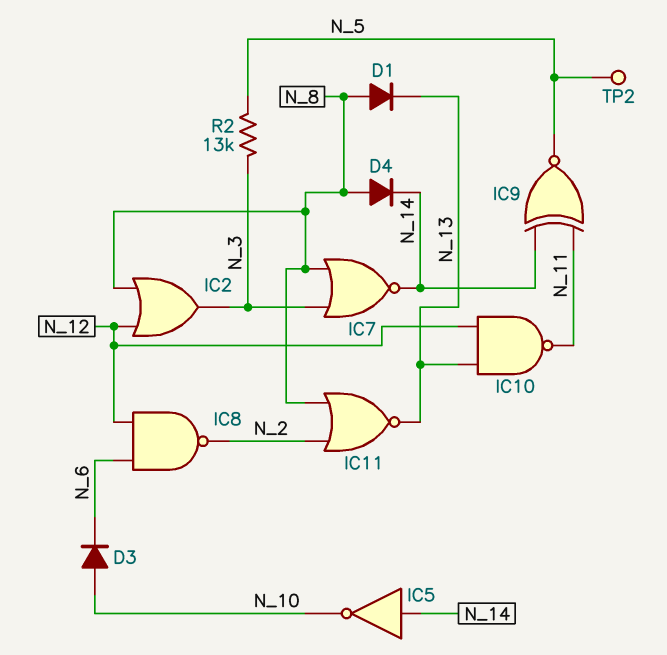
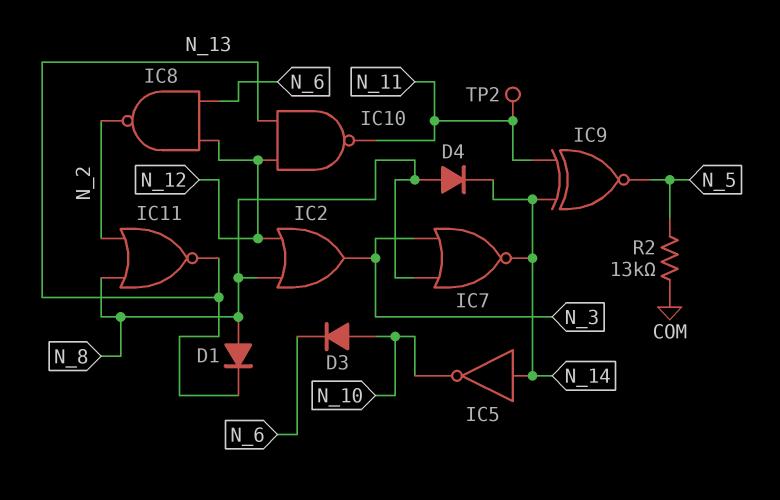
R2: 13k (N_3, N_5) -> 13k (COM, N_5)
TP2: test point (N_5) -> test point (N_11)

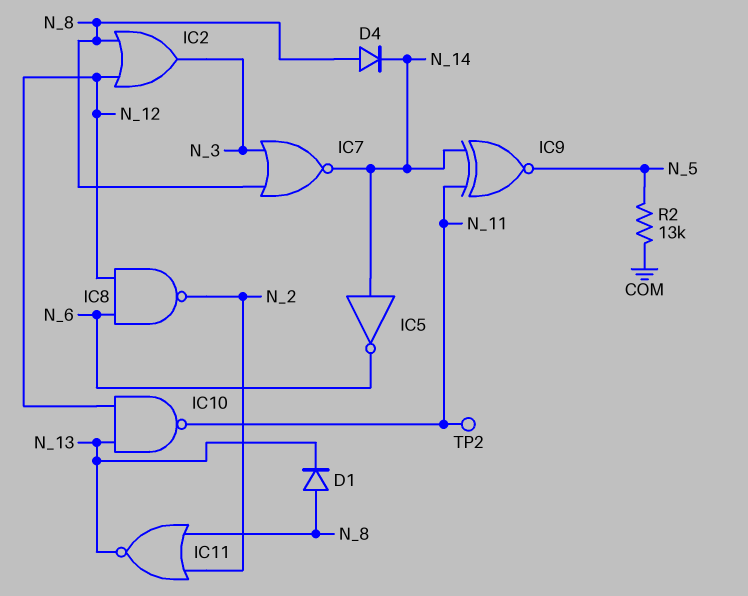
D3: diode (A N_10, K N_6) -> none
IC5: NOT (in N_14, out N_10) -> NOT (in N_14, out N_6)

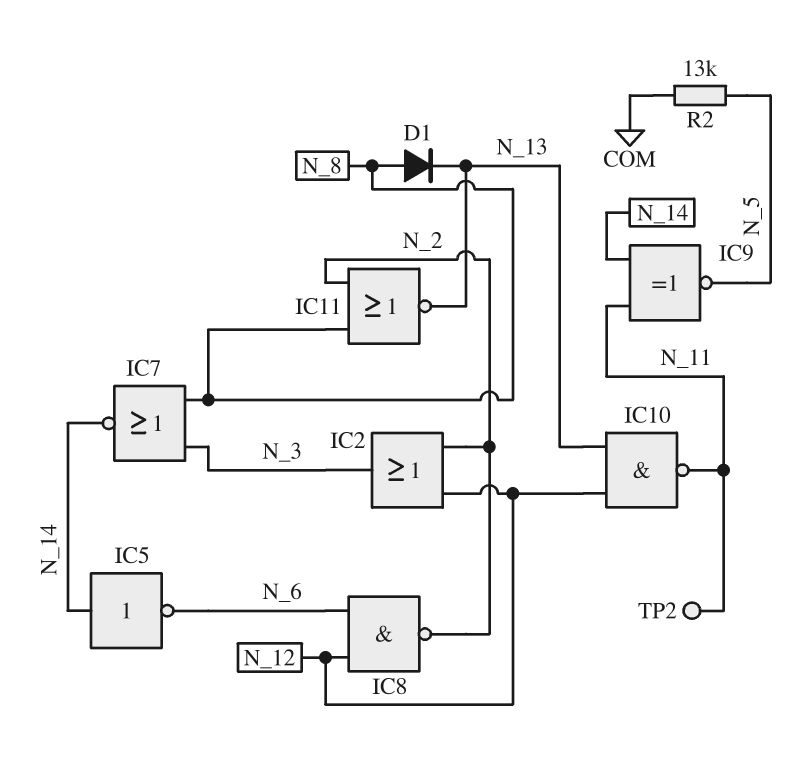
D4: diode (A N_8, K N_14) -> none
IC2: OR (in N_8, in N_12, out N_3) -> OR (in N_2, in N_12, out N_3)

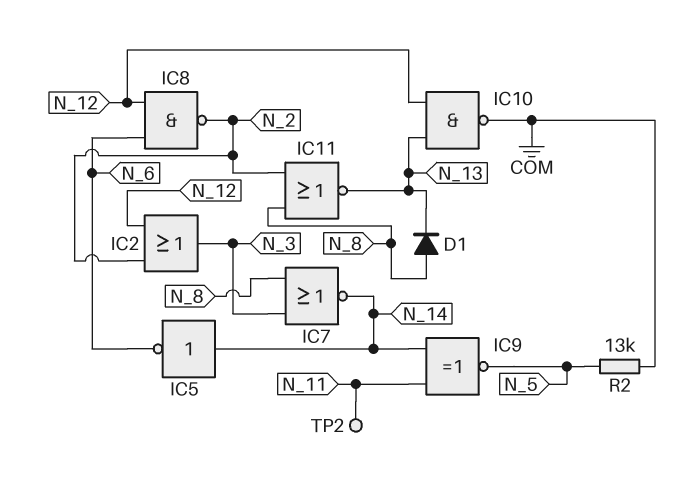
IC10: NAND (in N_12, in N_13, out N_11) -> NAND (in N_12, in N_13, out COM)

